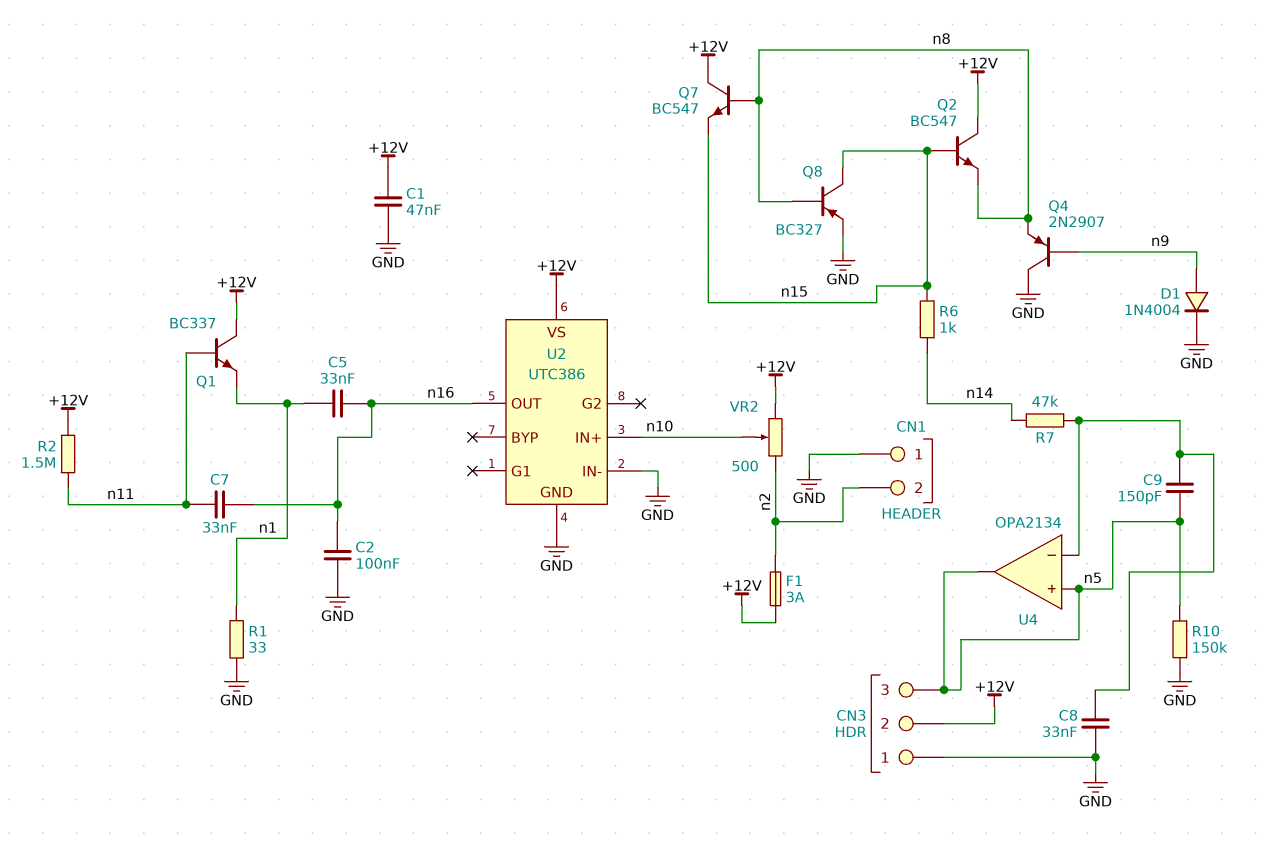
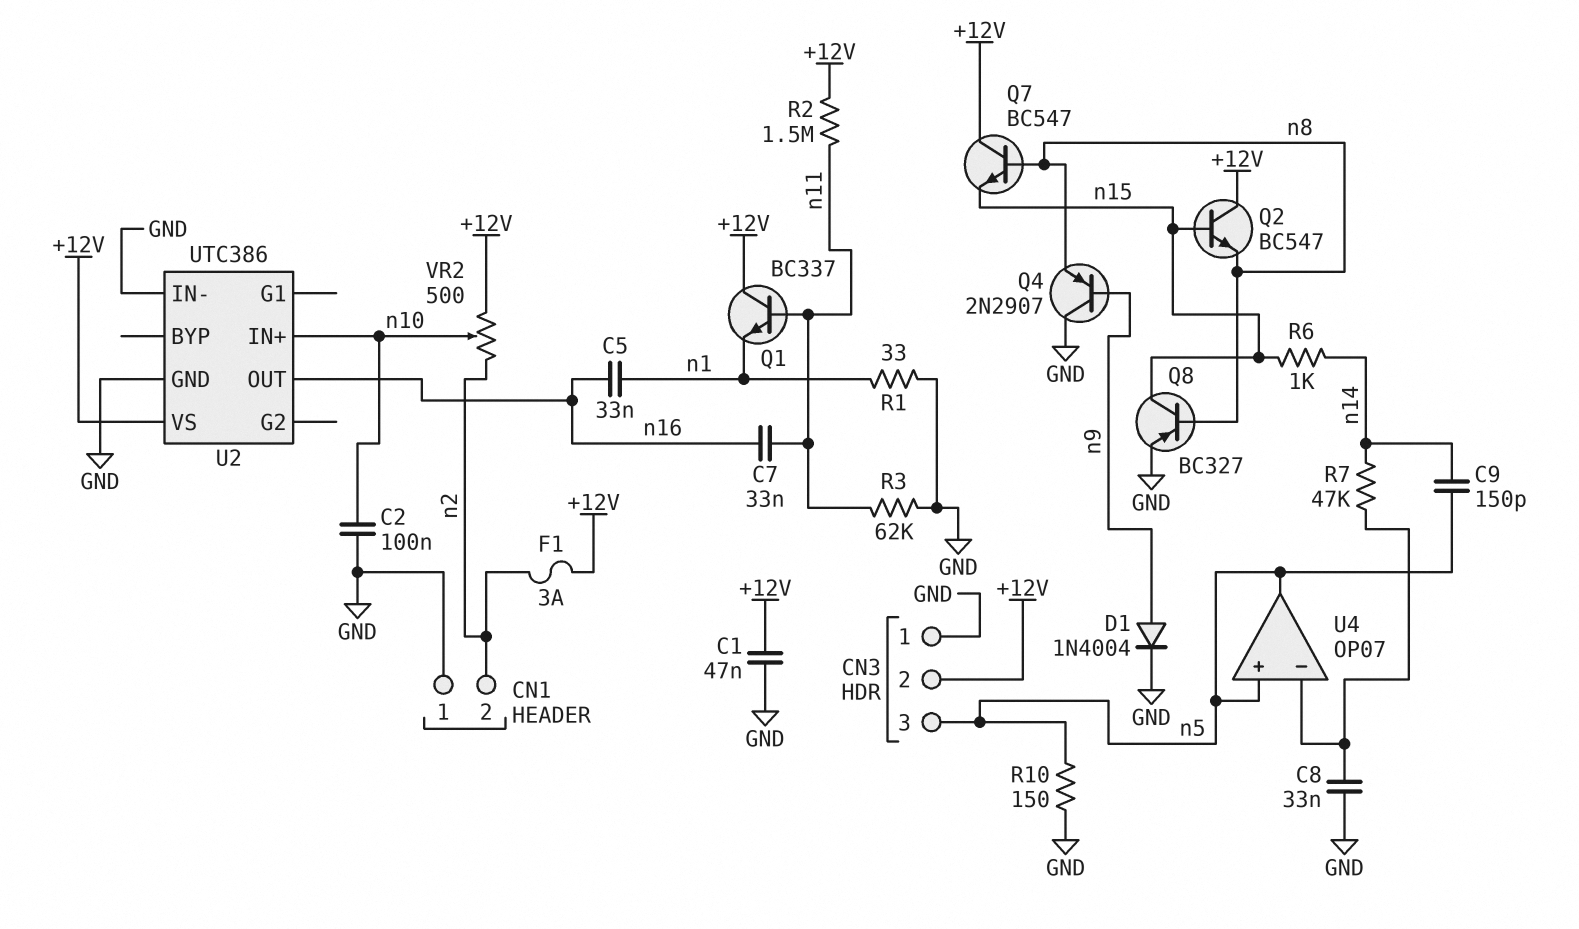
C2: 100nF (GND, n16) -> 100nF (GND, n10)
C9: 150pF (U4/in-, n5) -> 150pF (n5, n14)
R3: none -> 62k (GND, n11)
R10: 150k (GND, n5) -> 150 (GND, n5)
U4: OPA2134 -> OP07

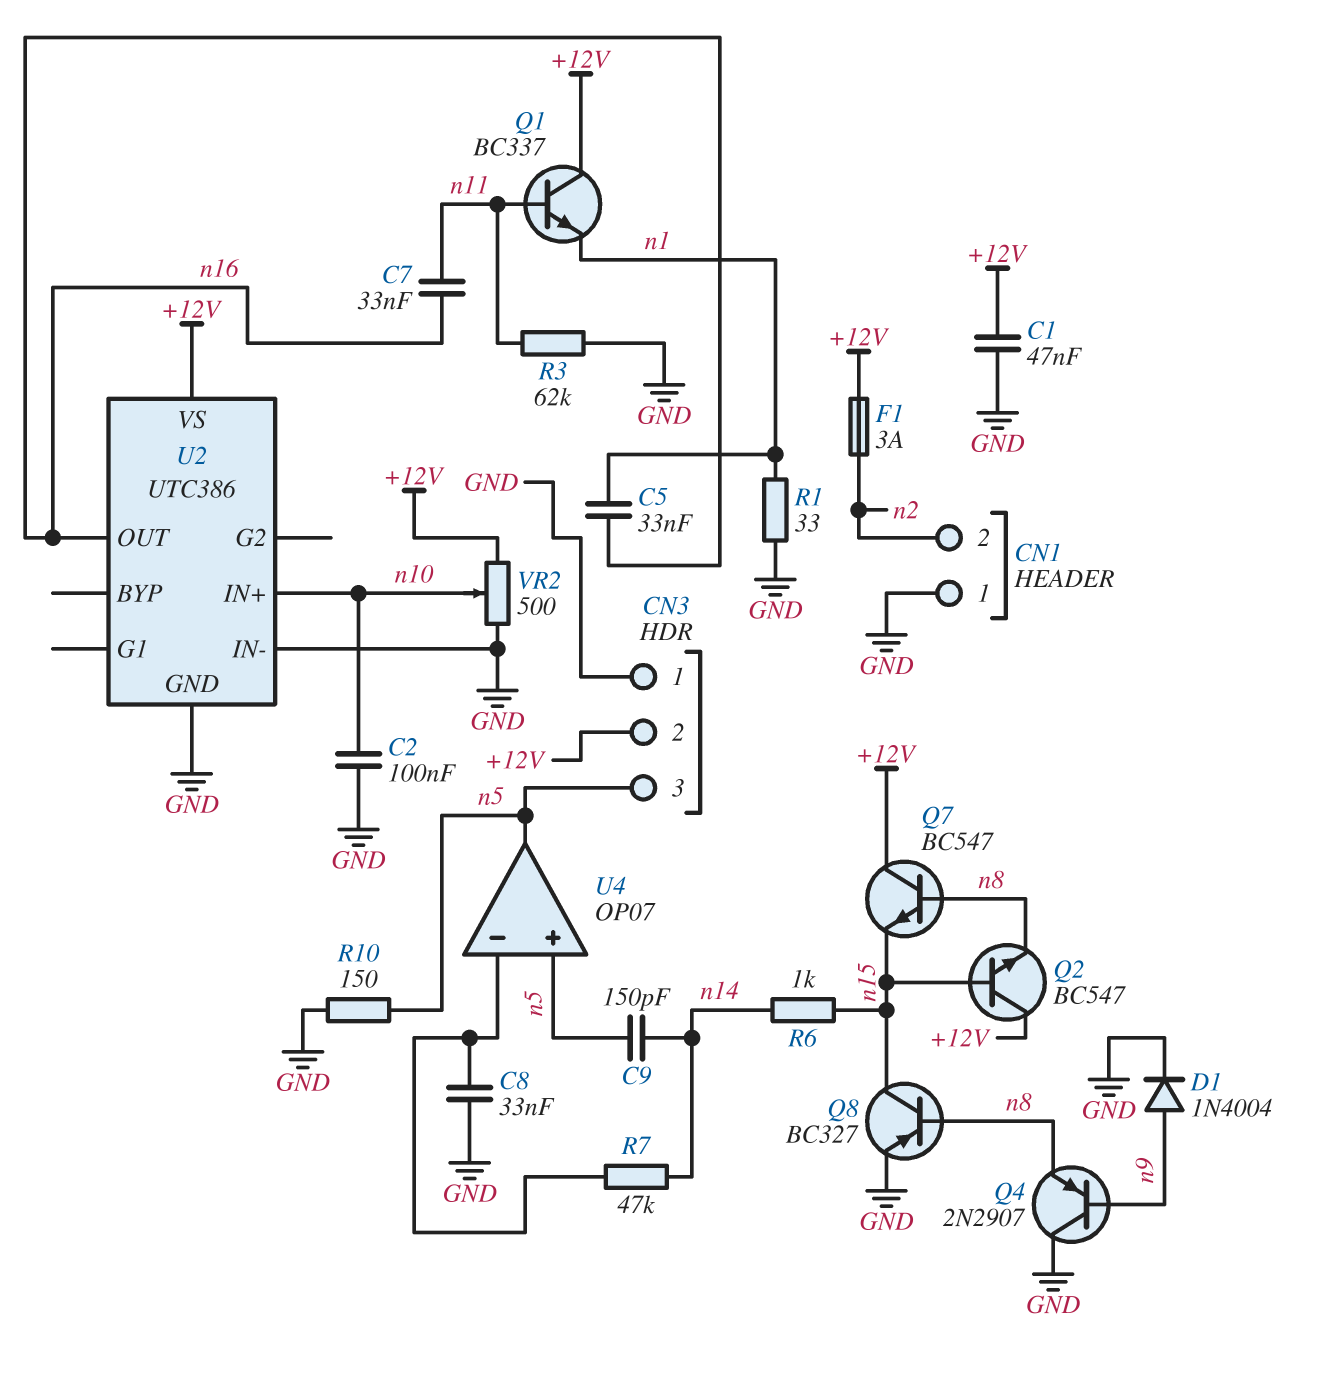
R2: 1.5M (+12V, n11) -> none
VR2: 500 (+12V, n2, wiper n10) -> 500 (+12V, GND, wiper n10)

